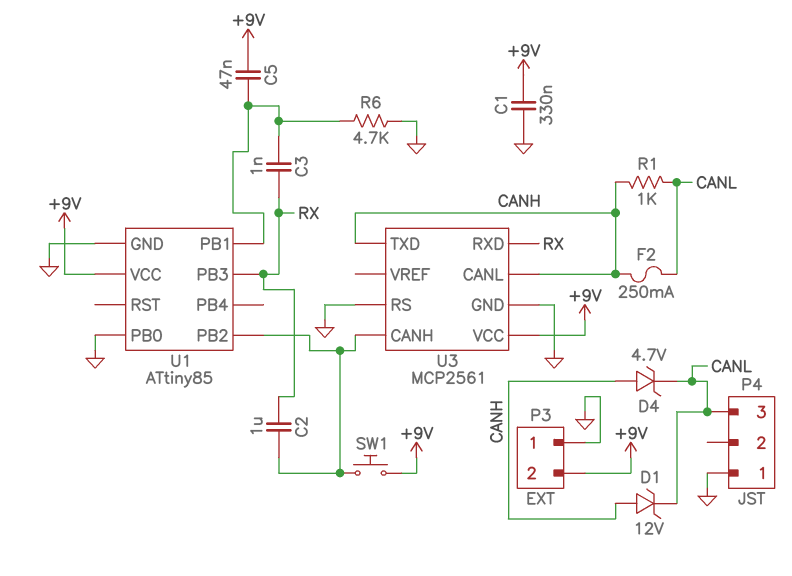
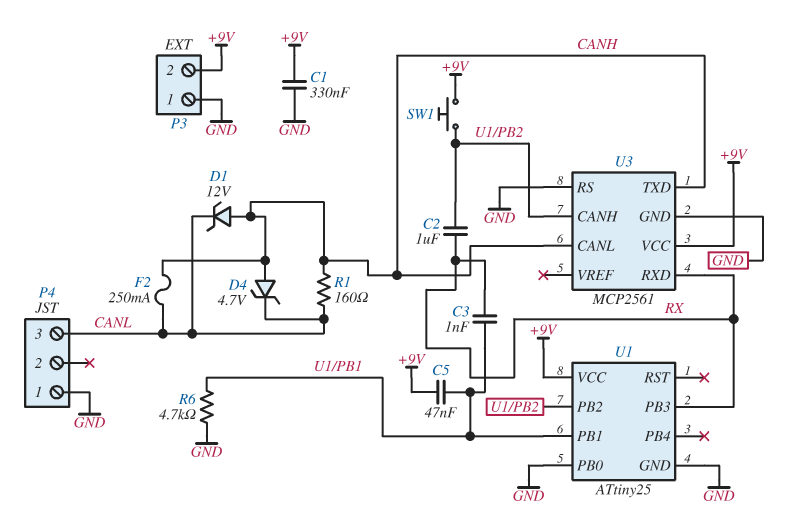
R1: 1k (CANH, CANL) -> 160 (CANH, CANL)
U1: ATtiny85 -> ATtiny25

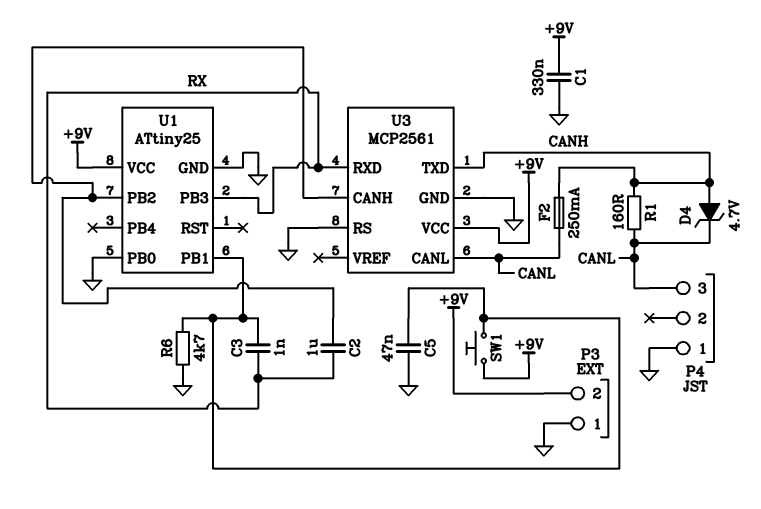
C5: 47nF (+9V, U1/PB1) -> 47nF (GND, U1/PB1)
D1: zener 12V (A CANH, K CANL) -> none
SW1: button (+9V, U1/PB2) -> button (+9V, U1/PB1)
U3 pin CANL: CANH -> CANL

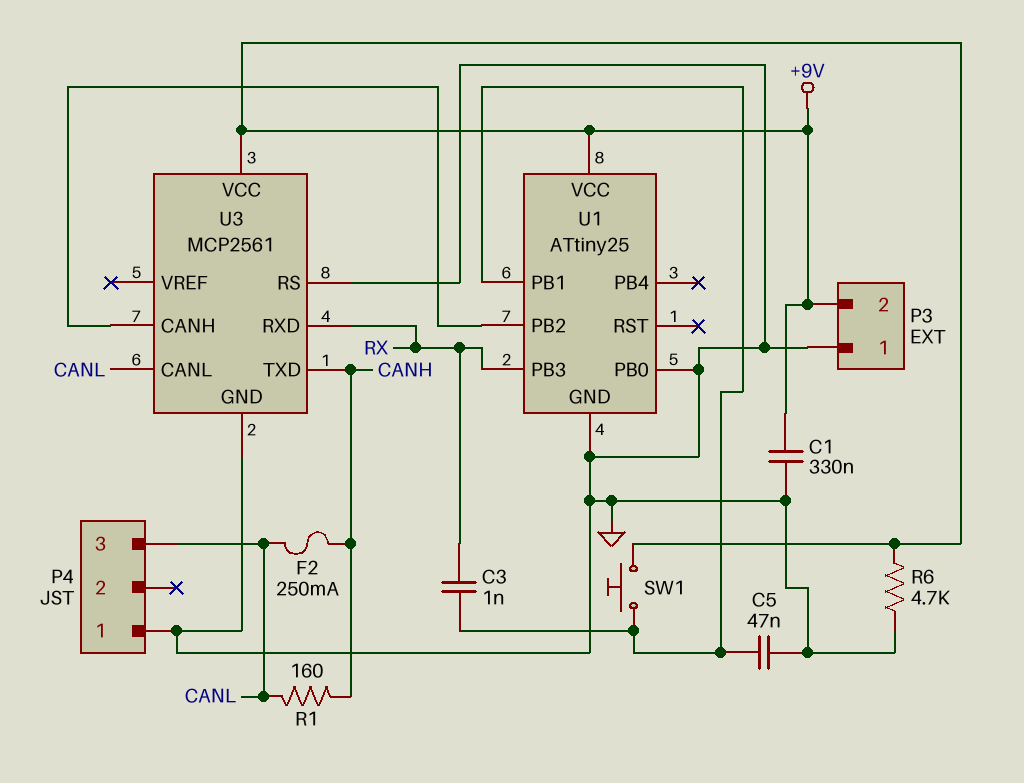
C2: 1uF (RX, U1/PB2) -> none
D4: zener 4.7V (A CANH, K CANL) -> none
R6: 4.7k (GND, U1/PB1) -> 4.7k (+9V, GND)

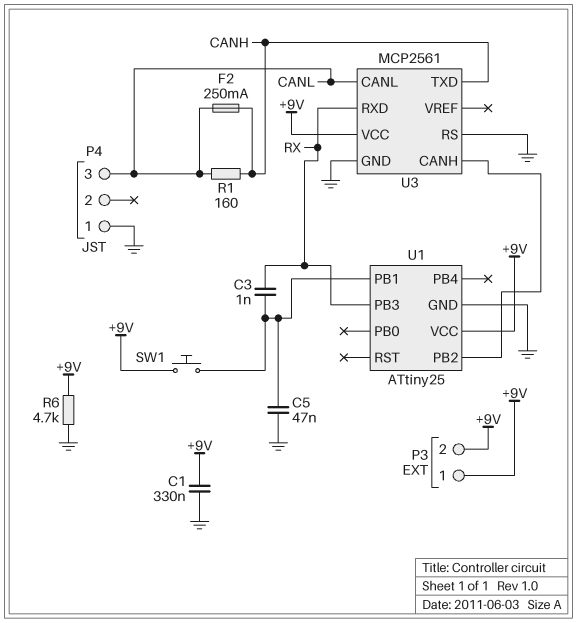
P3 pin 1: GND -> +9V
U1 pin PB0: GND -> none

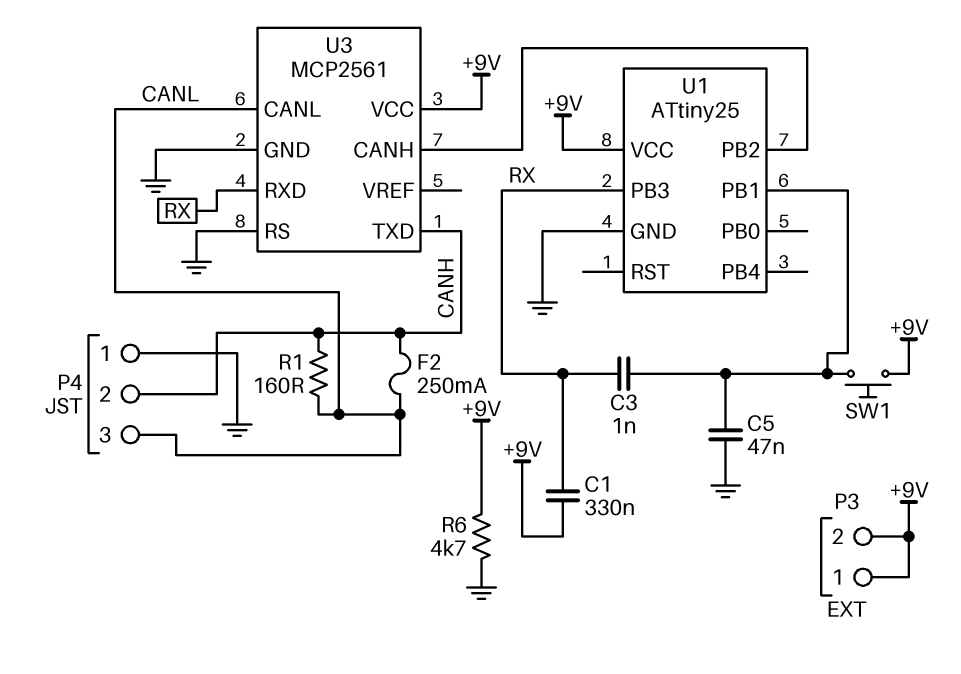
C1: 330nF (+9V, GND) -> 330nF (+9V, RX)
P4 pin 2: none -> CANH

